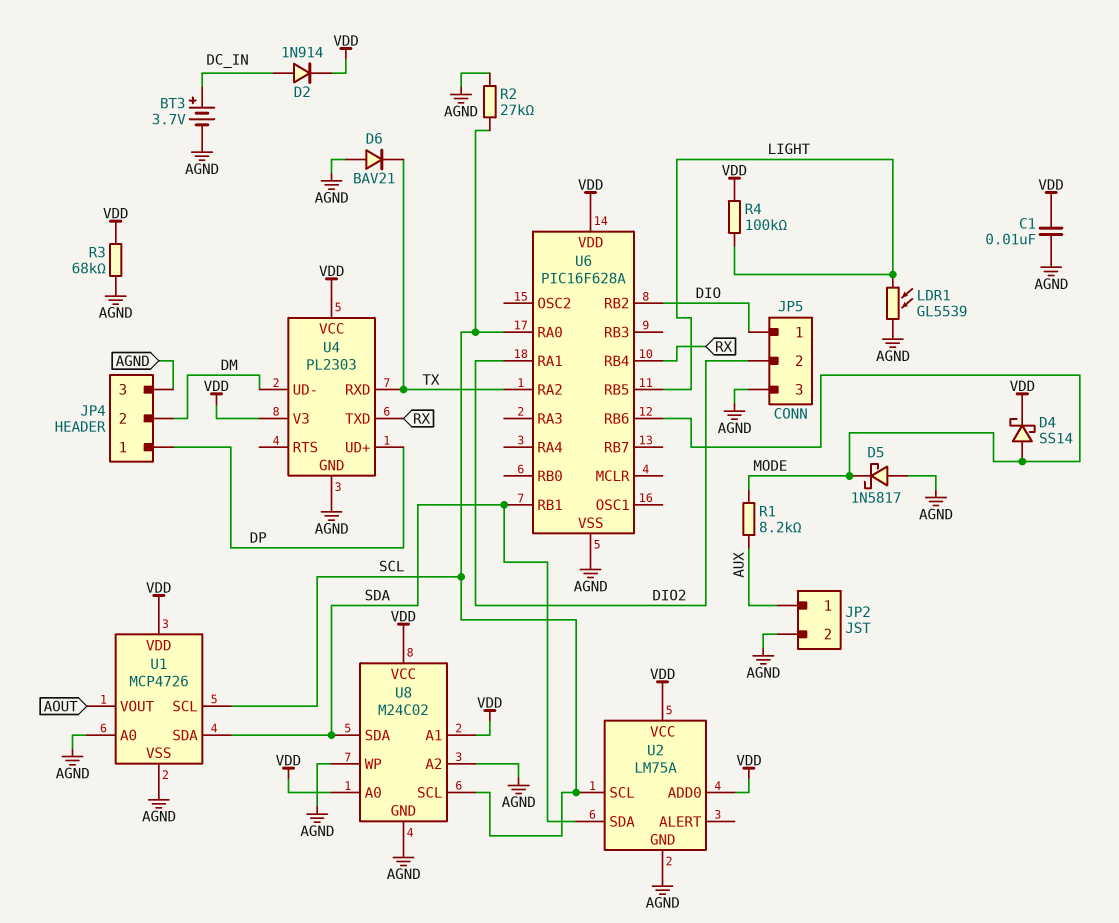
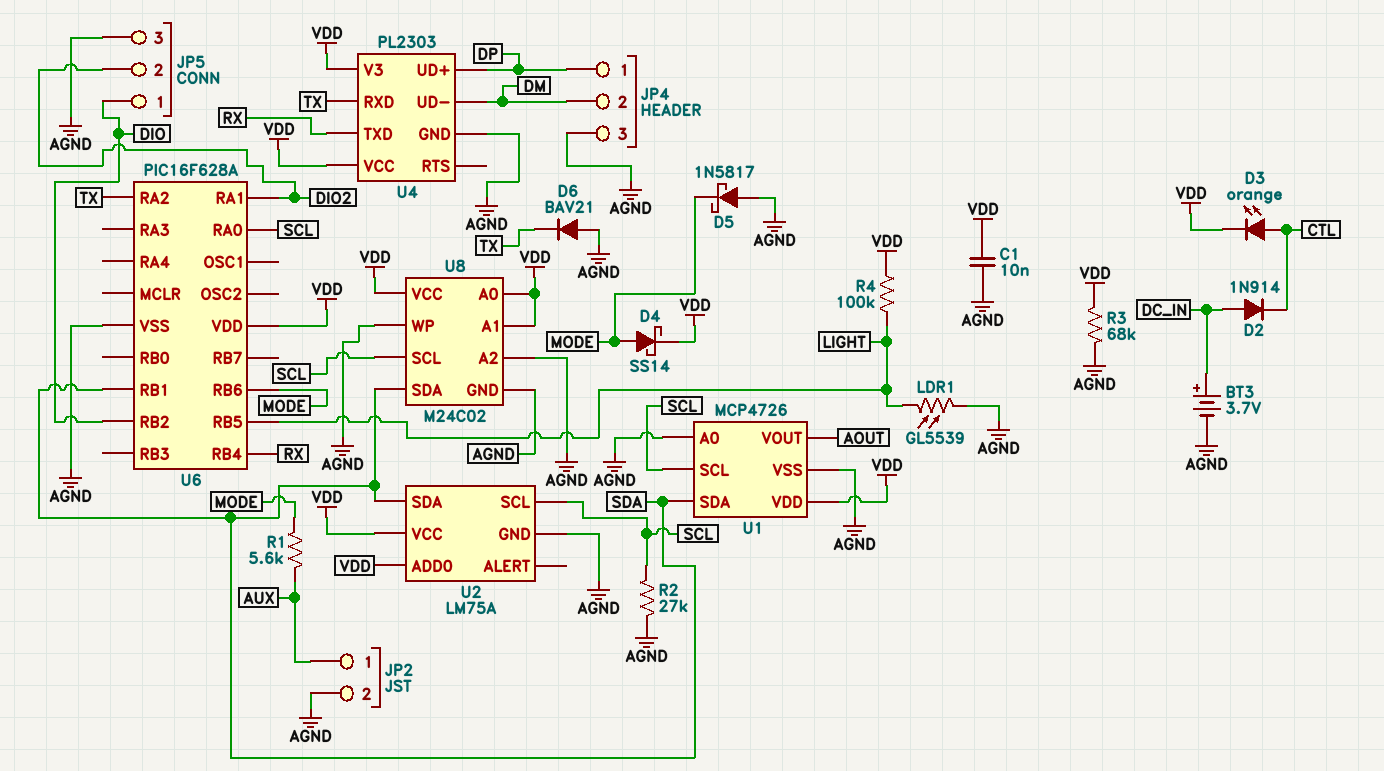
D2: diode 1N914 (A DC_IN, K VDD) -> diode 1N914 (A DC_IN, K CTL)
D3: none -> LED orange (A CTL, K VDD)
R1: 8.2k (AUX, MODE) -> 5.6k (AUX, MODE)

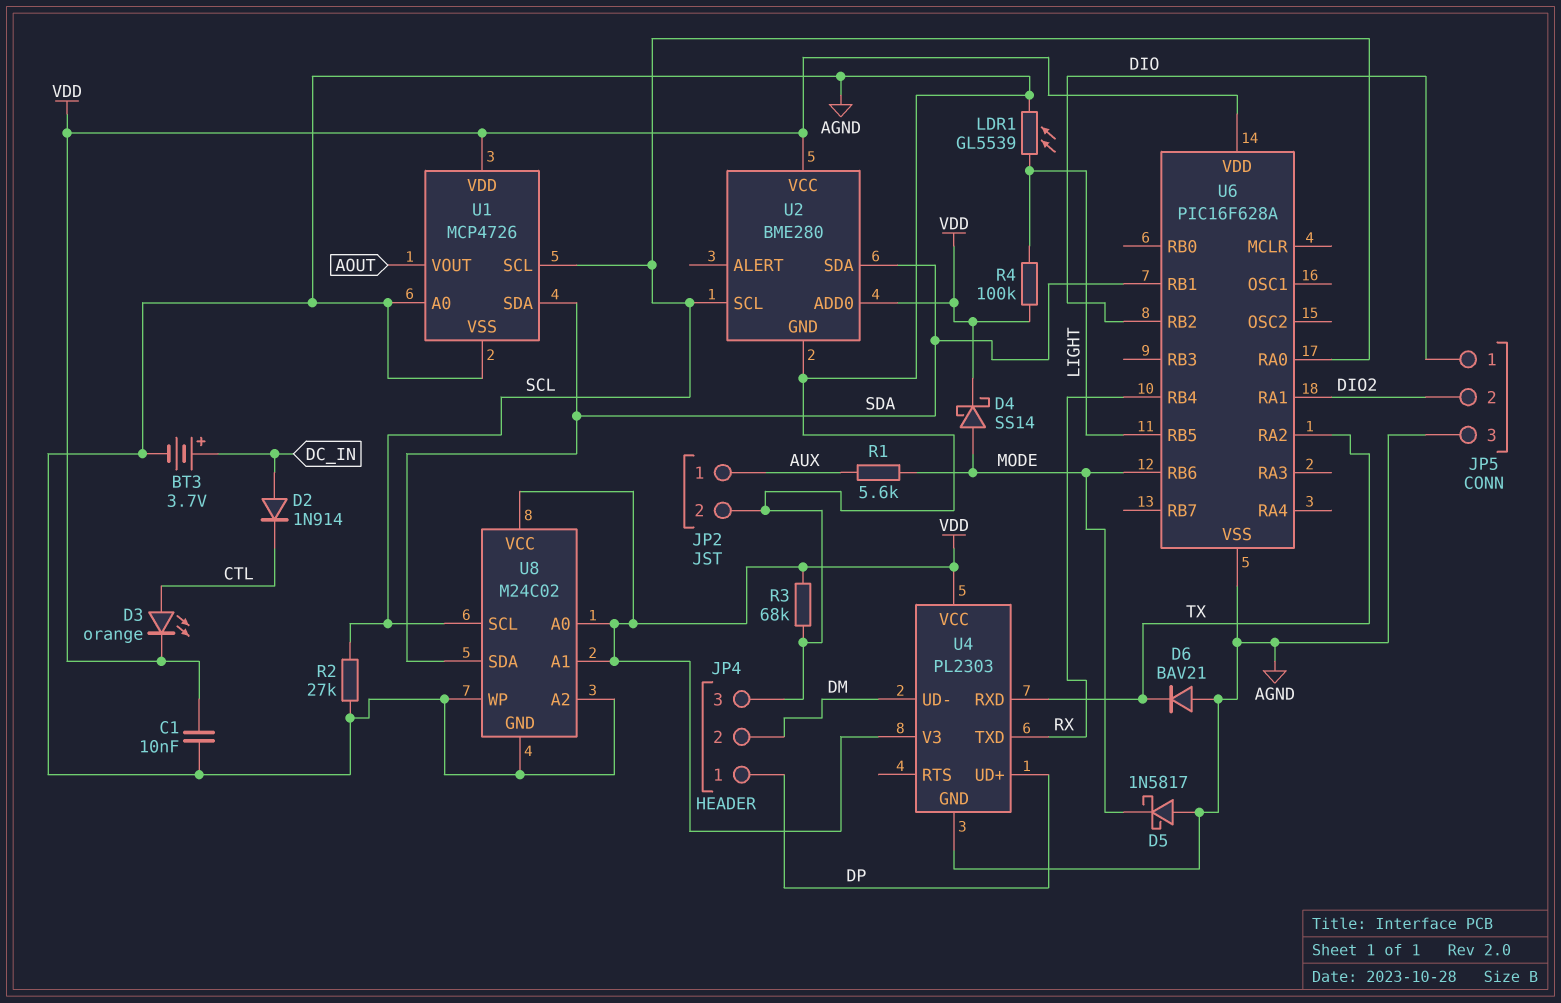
U2: LM75A -> BME280

